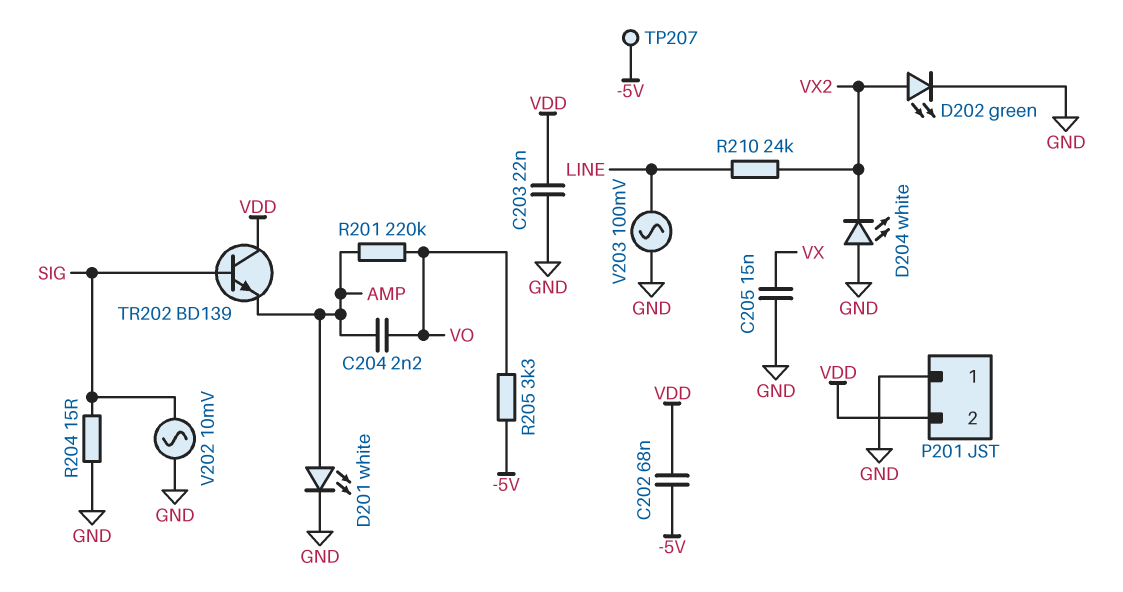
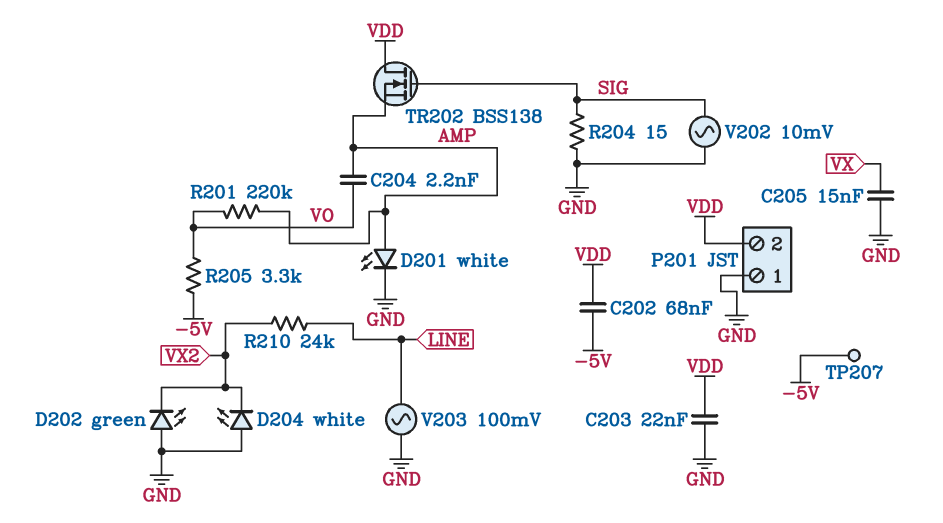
D202: LED green (A VX2, K GND) -> LED green (A GND, K VX2)
TR202: NPN BD139 (B SIG, C VDD, E AMP) -> NMOS BSS138 (G SIG, D VDD, S AMP)

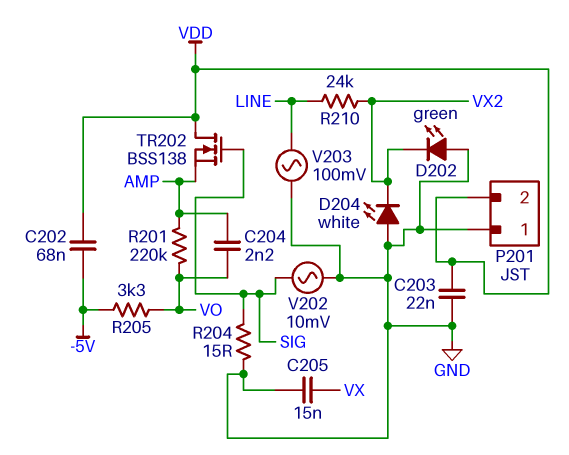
D201: LED white (A AMP, K GND) -> none
TP207: test point (-5V) -> none

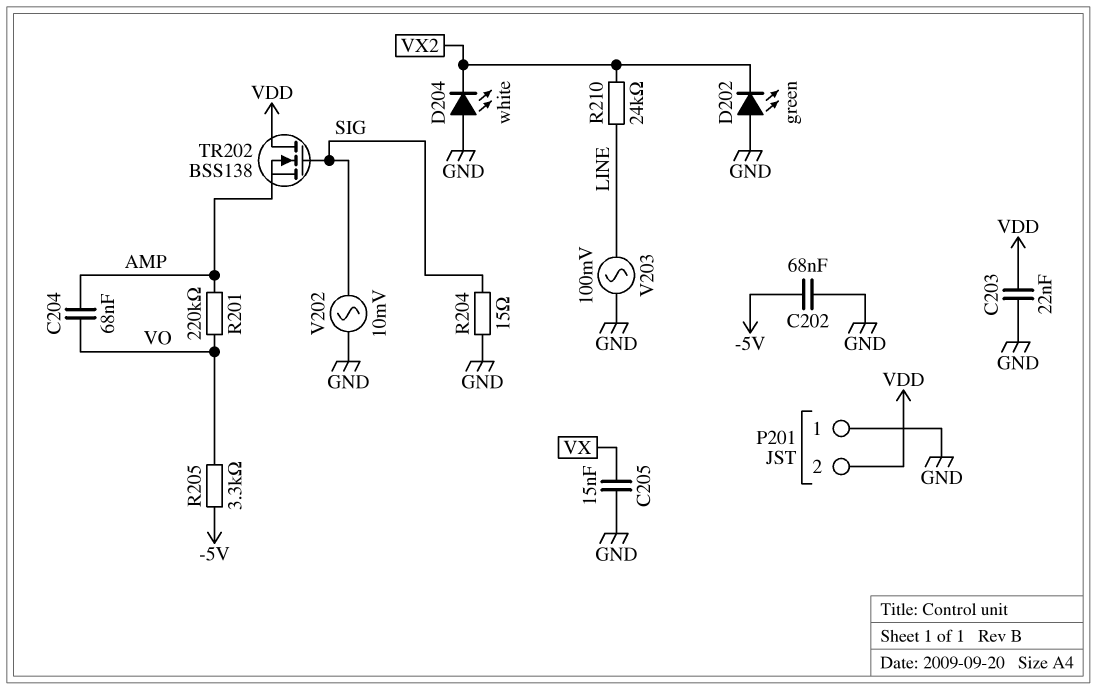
C202: 68nF (-5V, VDD) -> 68nF (-5V, GND)
C204: 2.2nF (AMP, VO) -> 68nF (AMP, VO)

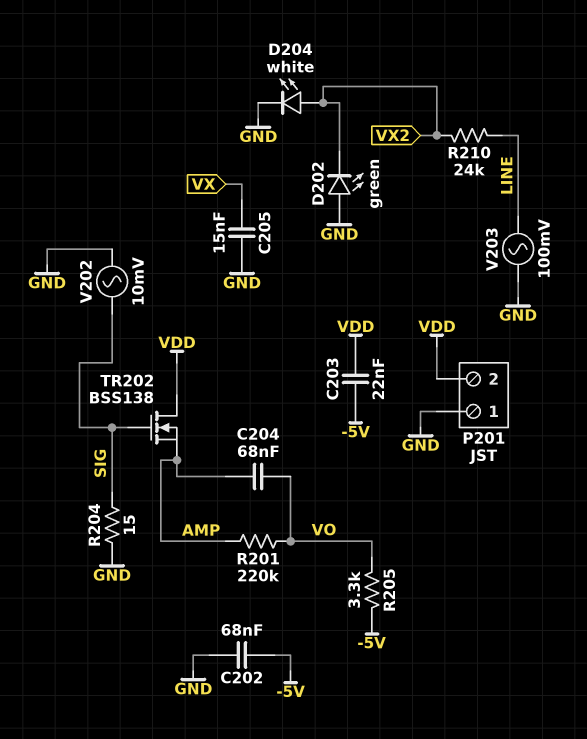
C203: 22nF (GND, VDD) -> 22nF (-5V, VDD)
D204: LED white (A GND, K VX2) -> LED white (A VX2, K GND)

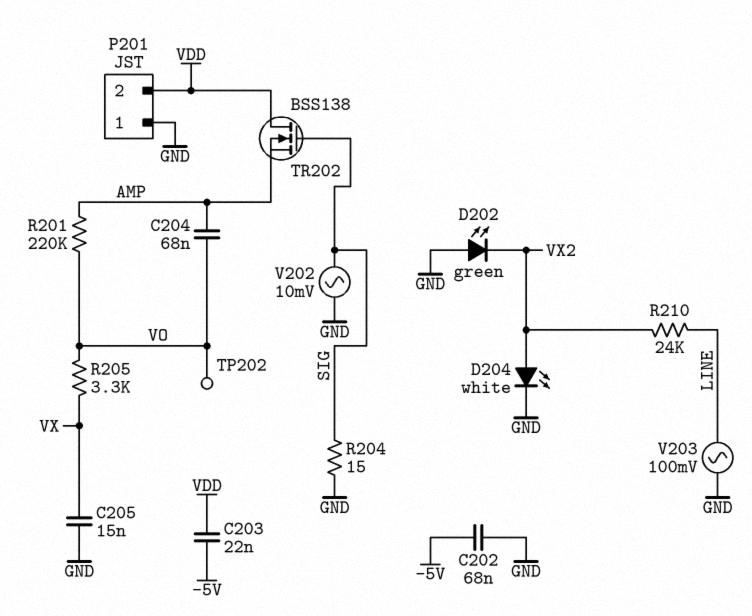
R205: 3.3k (-5V, VO) -> 3.3k (VO, VX)
TP202: none -> test point (VO)

